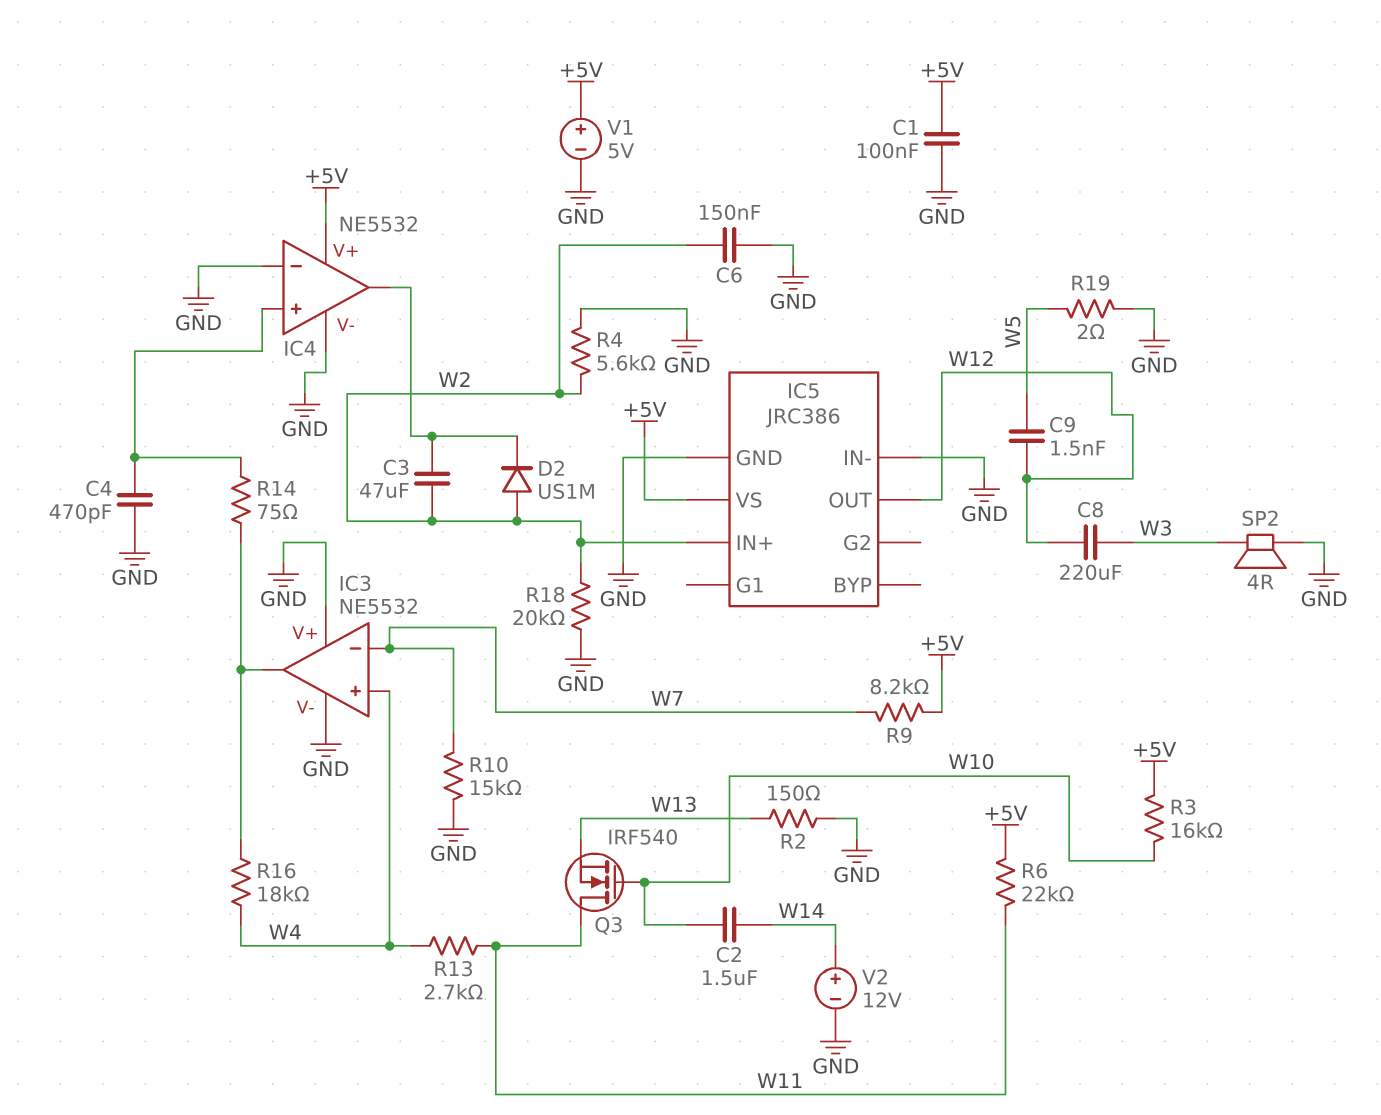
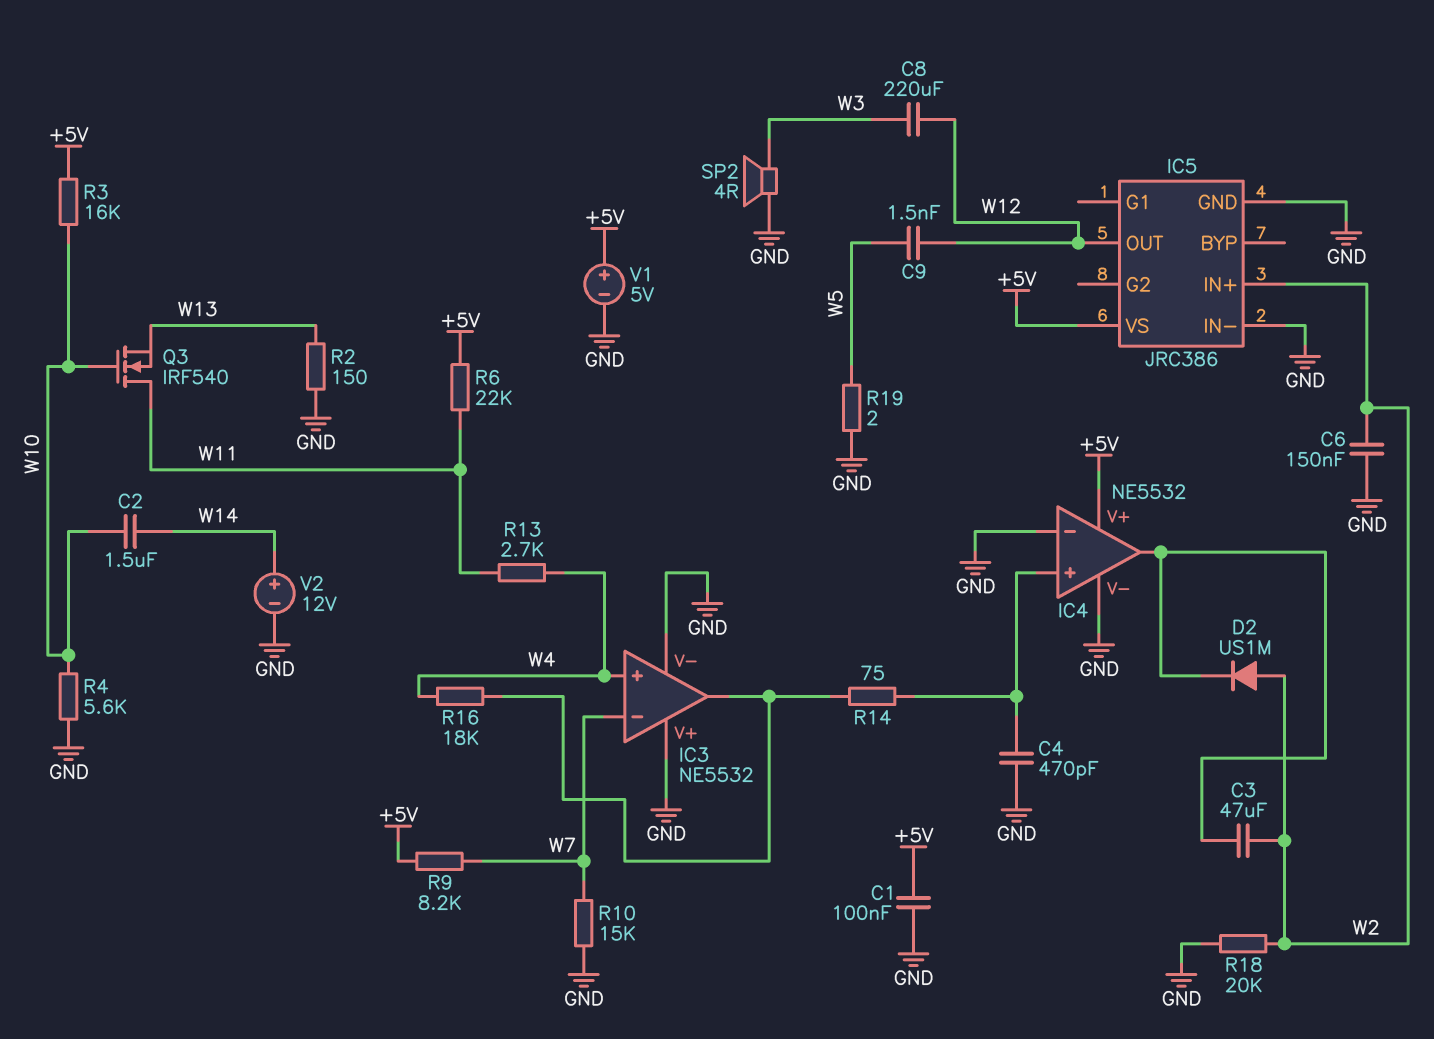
R4: 5.6k (GND, W2) -> 5.6k (GND, W10)

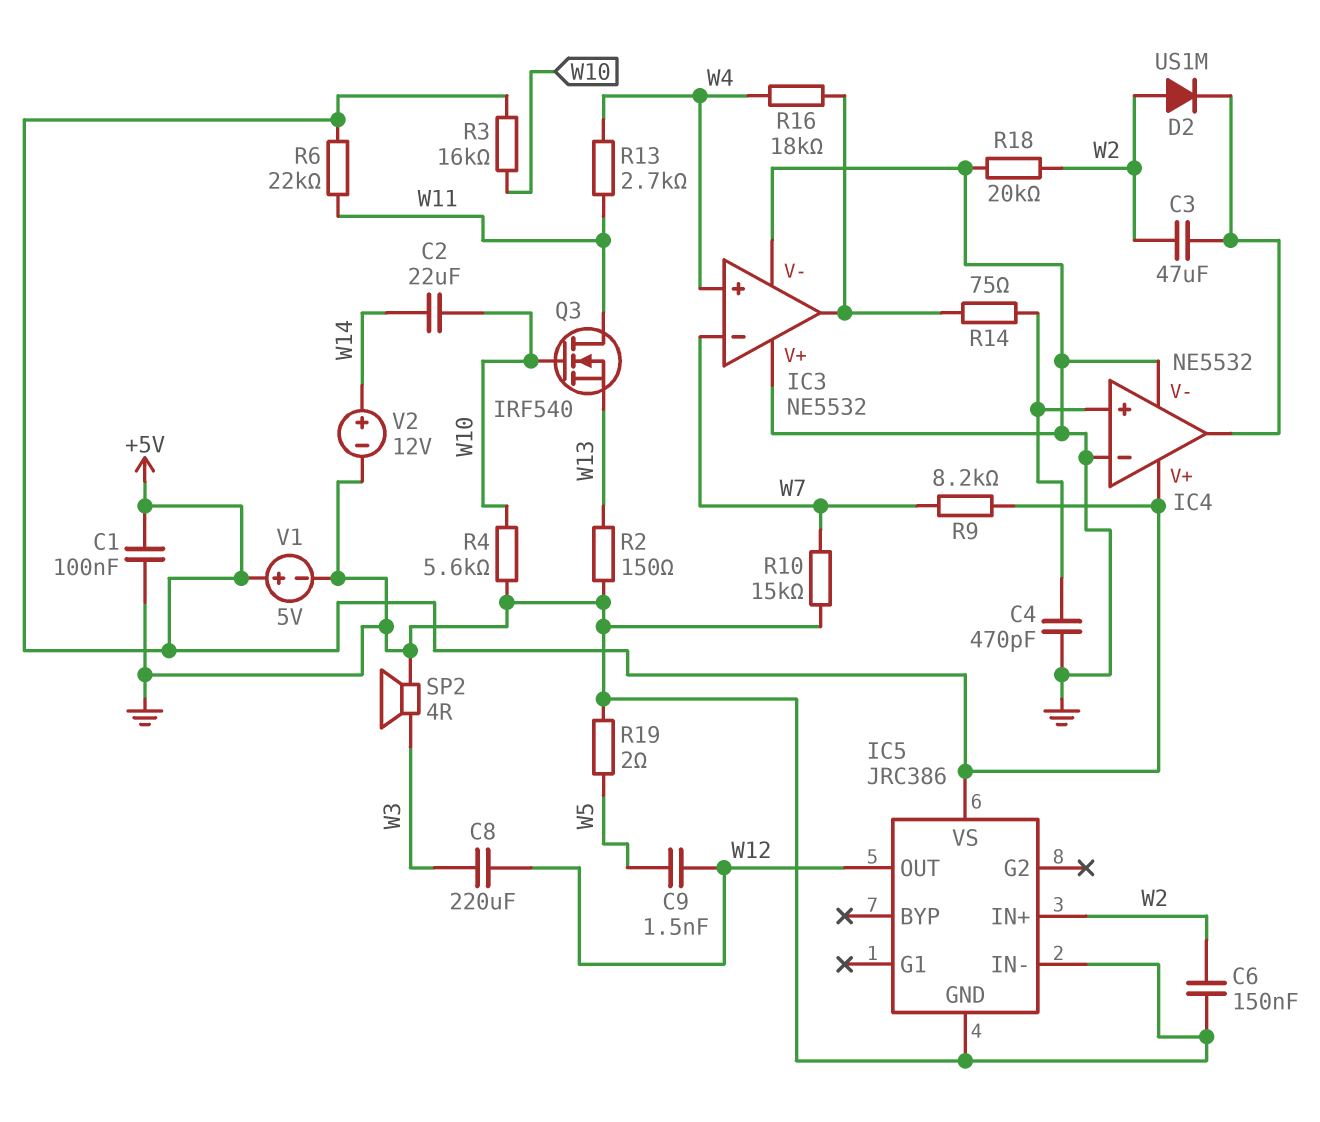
C2: 1.5uF (W10, W14) -> 22uF (W10, W14)

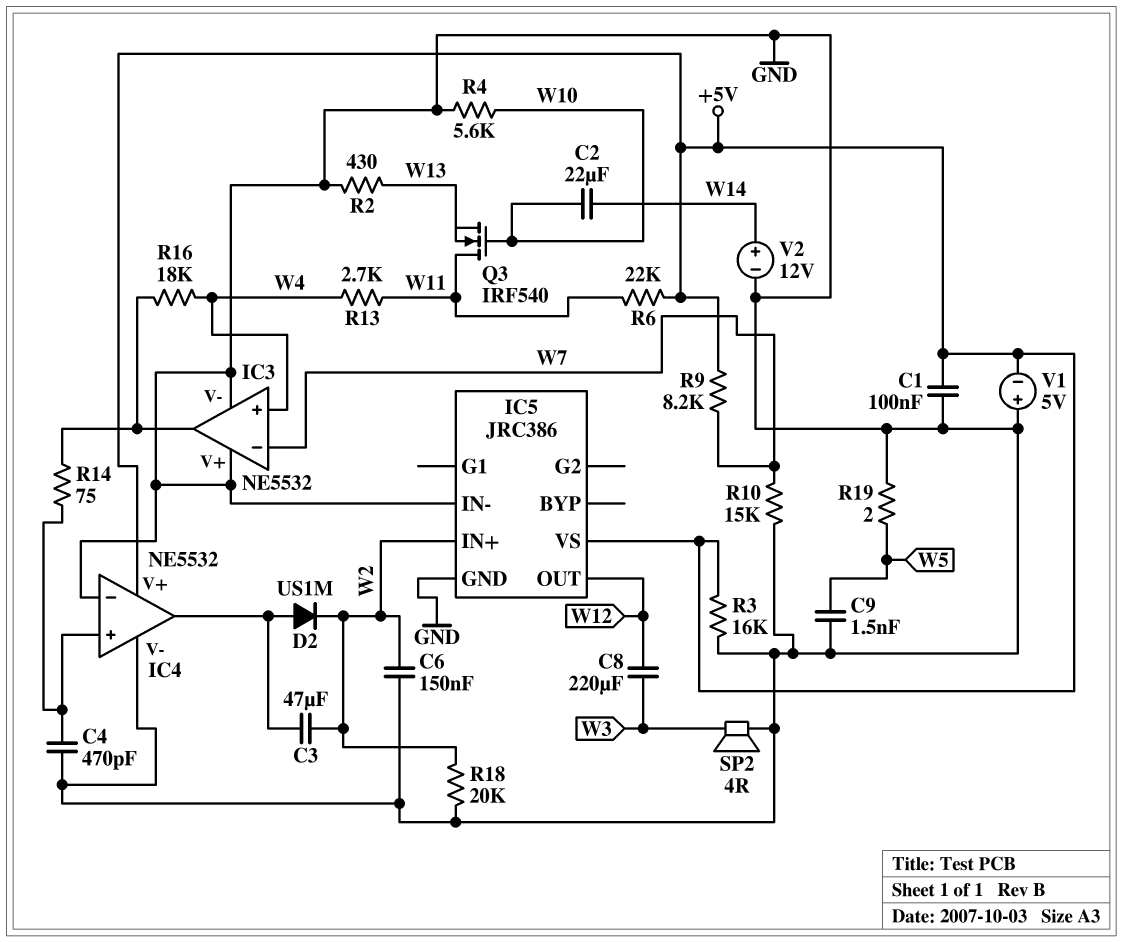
C9: 1.5nF (W5, W12) -> 1.5nF (GND, W5)
D2: diode US1M (A W2, K IC4/out) -> diode US1M (A IC4/out, K W2)
R2: 150 (GND, W13) -> 430 (GND, W13)
R3: 16k (+5V, W10) -> 16k (+5V, GND)
V1: 5V (plus +5V, minus GND) -> 5V (plus GND, minus +5V)

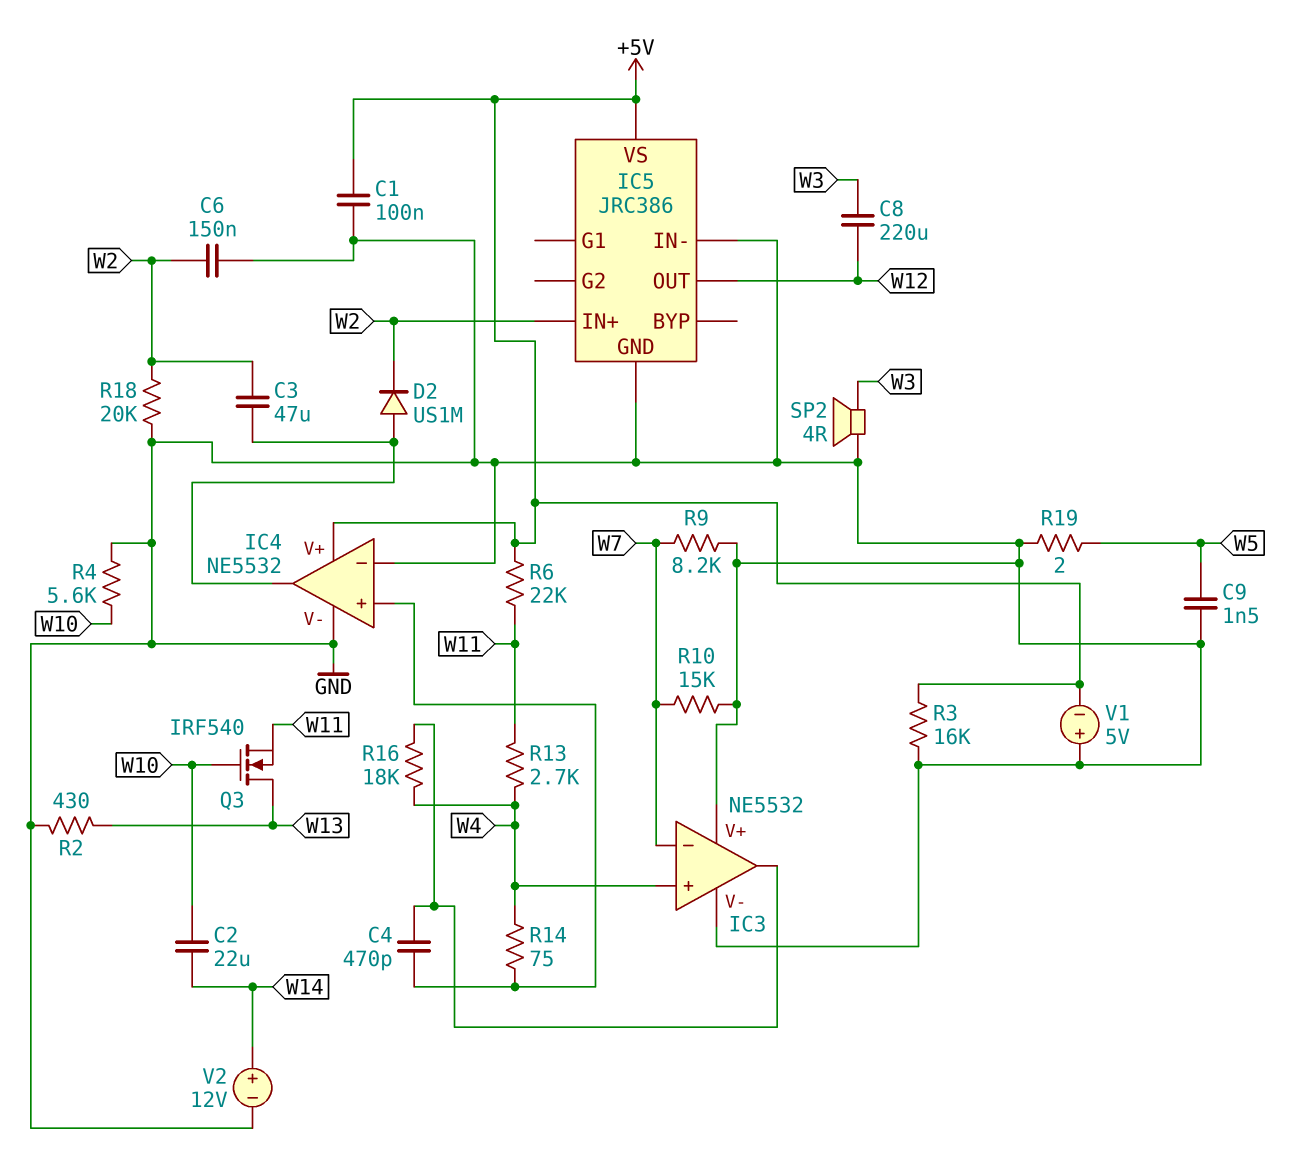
C4: 470pF (GND, IC4/in+) -> 470pF (IC3/out, IC4/in+)
Q3: NMOS IRF540 (G W10, D W11, S W13) -> NMOS IRF540 (G W10, D W13, S W11)
R9: 8.2k (+5V, W7) -> 8.2k (GND, W7)
R14: 75 (IC3/out, IC4/in+) -> 75 (IC4/in+, W4)

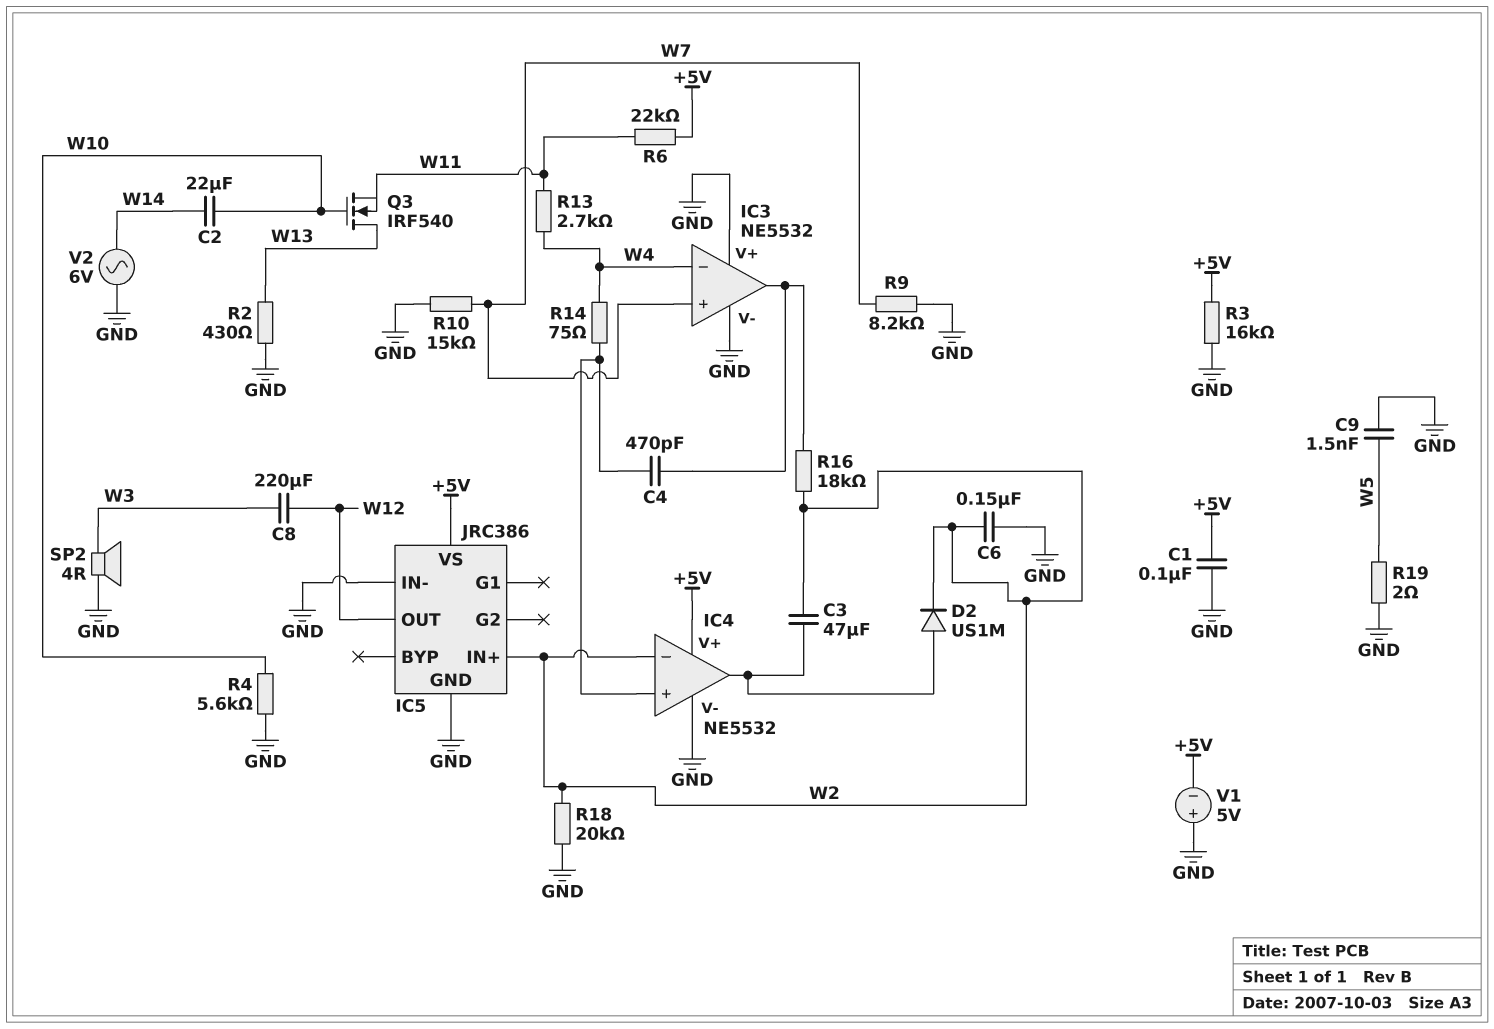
IC3 pin in+: W4 -> W7
IC3 pin in-: W7 -> W4
IC4 pin in-: GND -> W2
R16: 18k (IC3/out, W4) -> 18k (IC3/out, W2)
V2: 12V (plus W14, minus GND) -> AC 6V (GND, W14)

